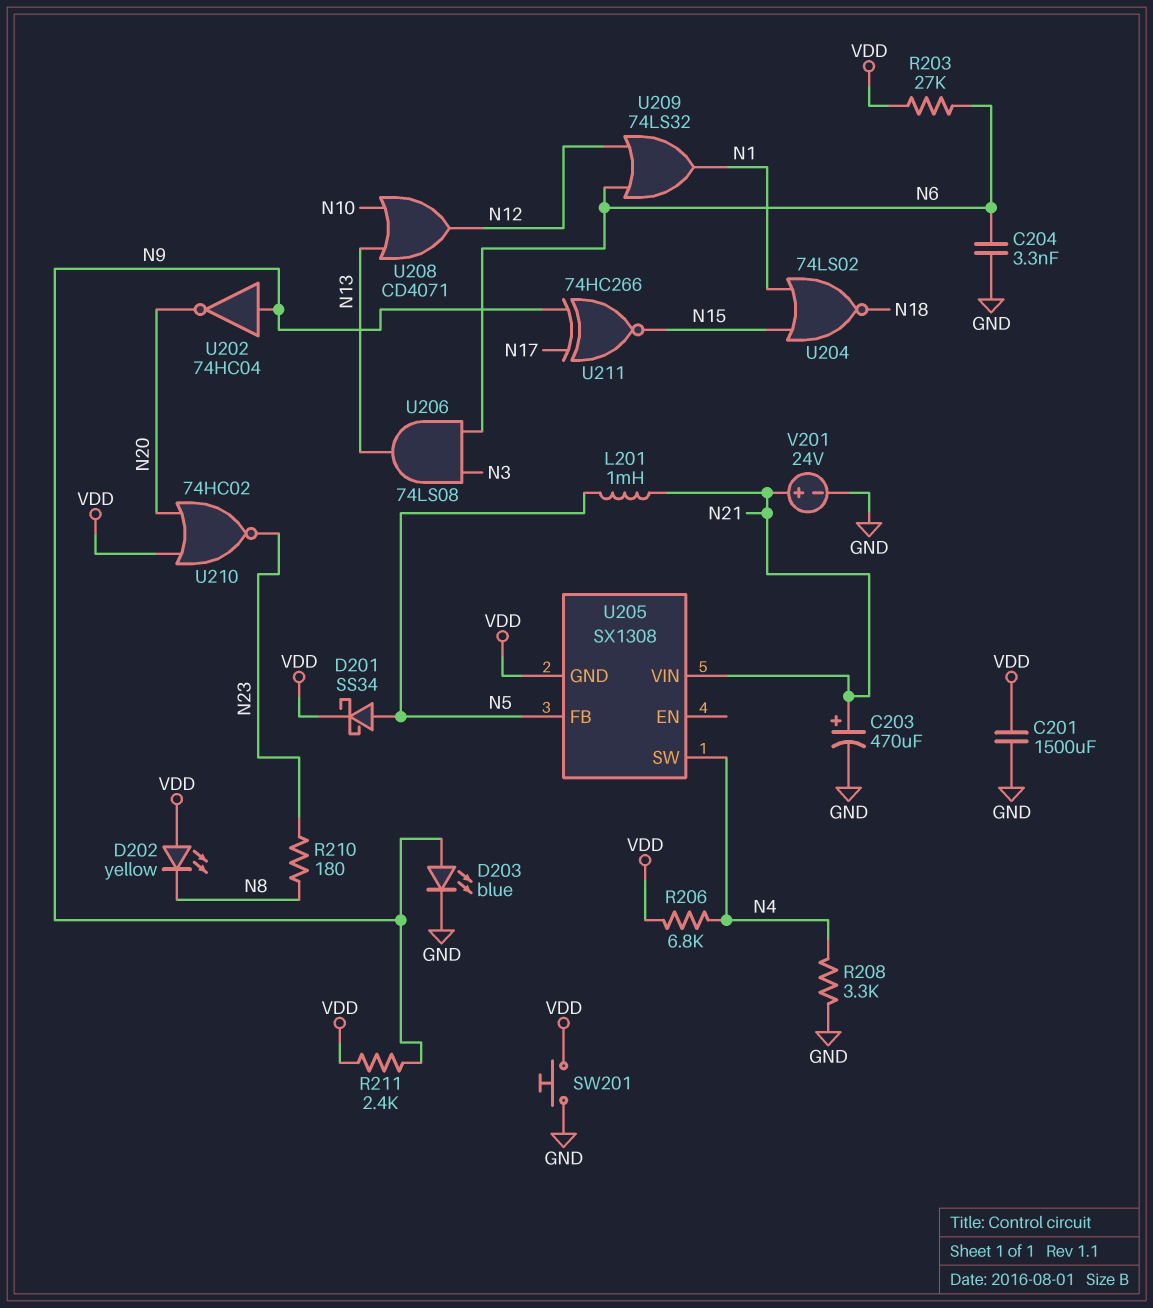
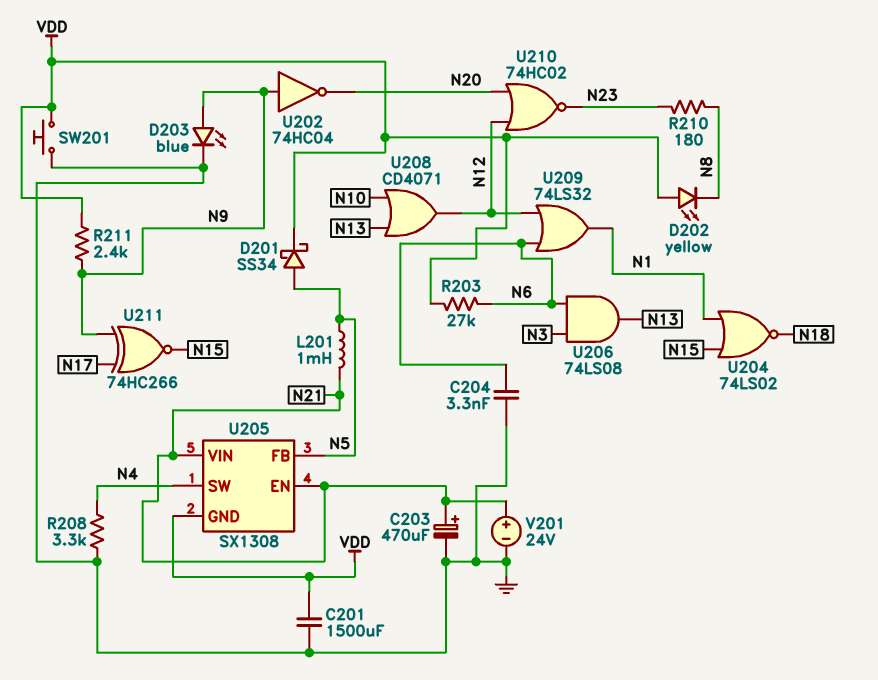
R206: 6.8k (N4, VDD) -> none
U205 pin EN: none -> N21
U210: NOR 74HC02 (in N20, in VDD, out N23) -> NOR 74HC02 (in N12, in N20, out N23)

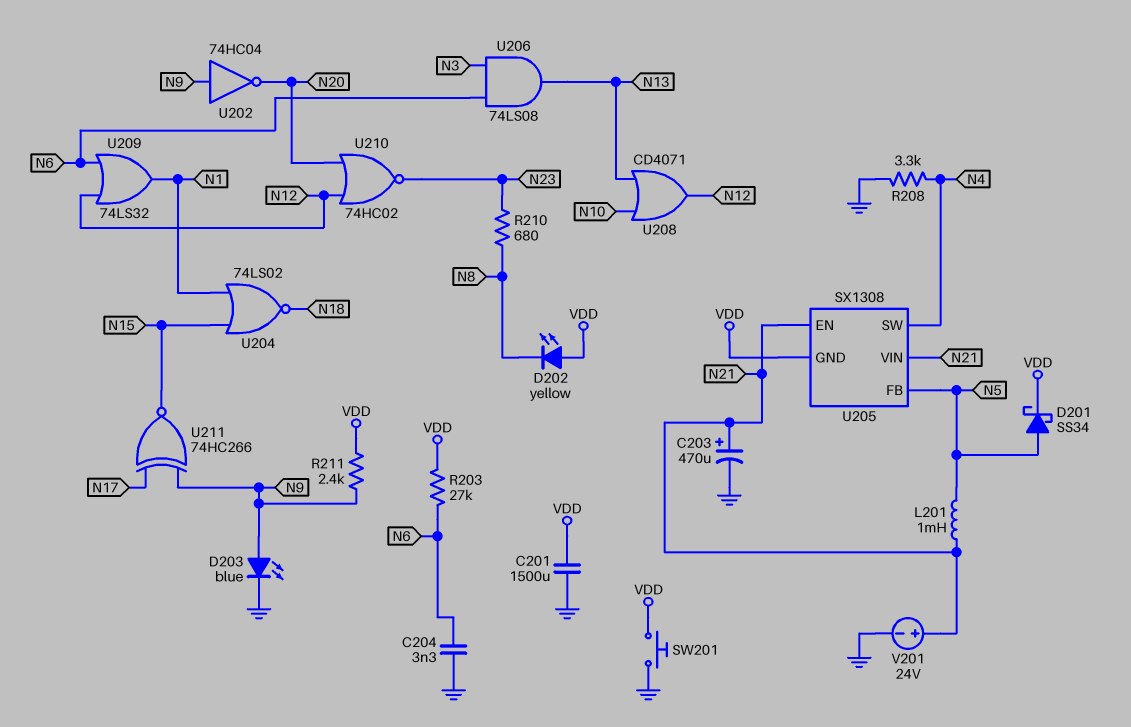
R210: 180 (N8, N23) -> 680 (N8, N23)

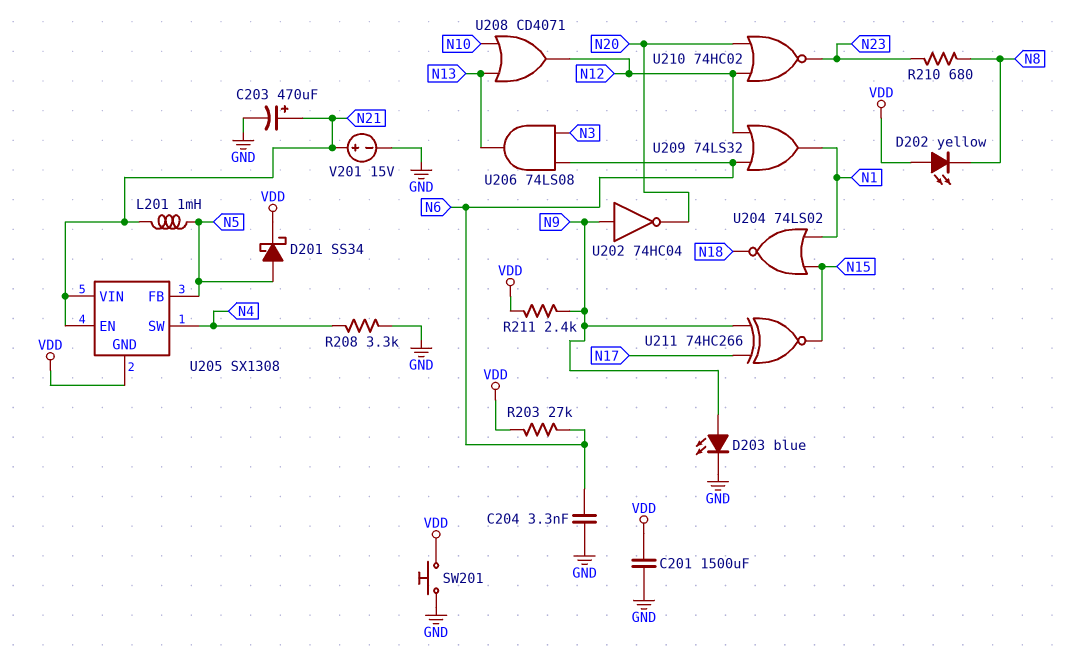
V201: 24V (plus N21, minus GND) -> 15V (plus N21, minus GND)

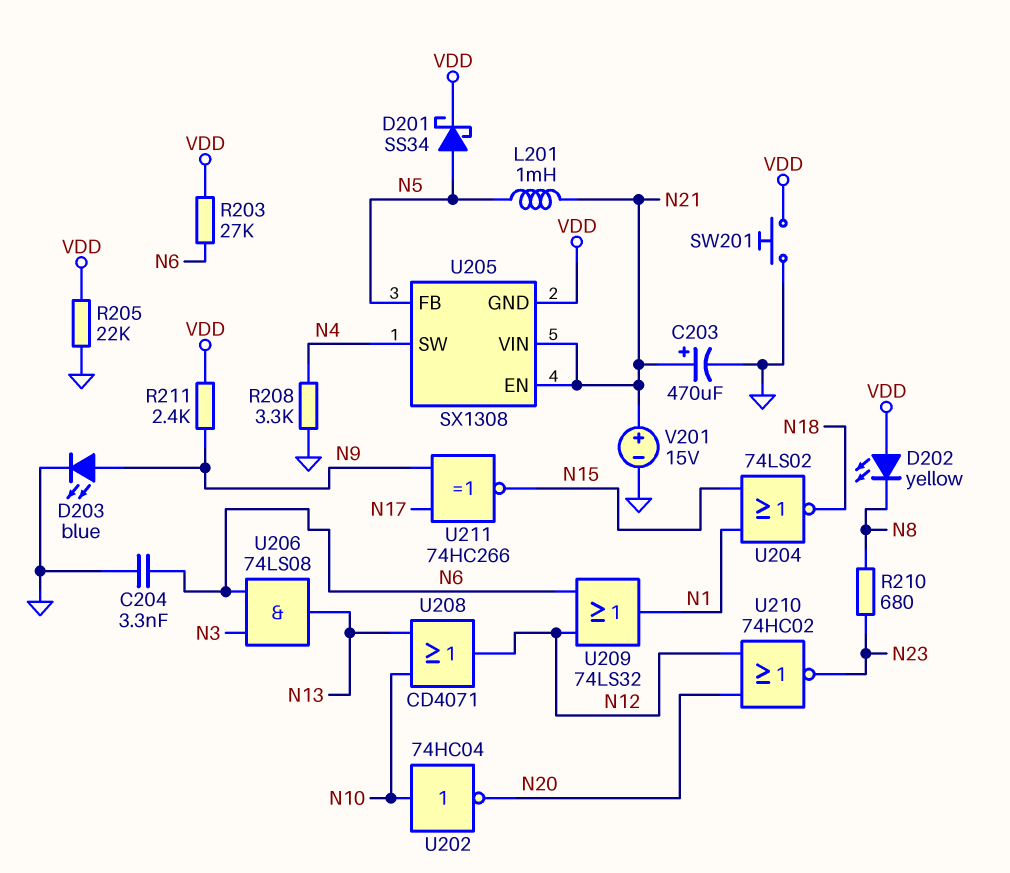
C201: 1500uF (GND, VDD) -> none
R205: none -> 22k (GND, VDD)
U202: NOT 74HC04 (in N9, out N20) -> NOT 74HC04 (in N10, out N20)

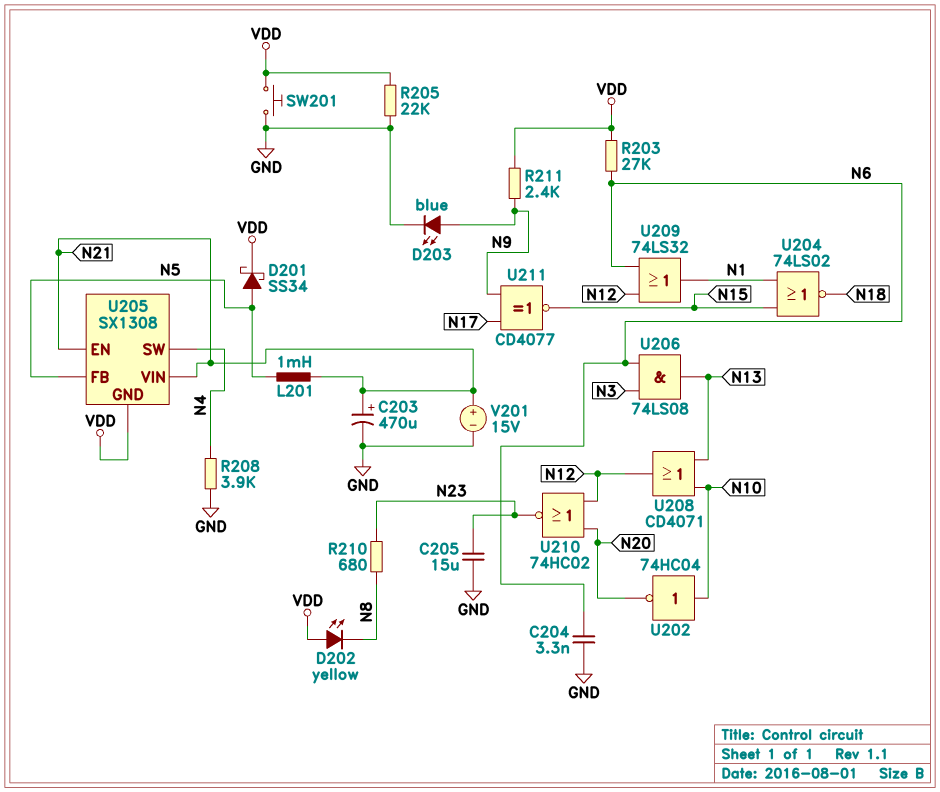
C205: none -> 15uF (GND, N23)
R208: 3.3k (GND, N4) -> 3.9k (GND, N4)
U211: XNOR 74HC266 (in N9, in N17, out N15) -> XNOR CD4077 (in N9, in N17, out N15)

